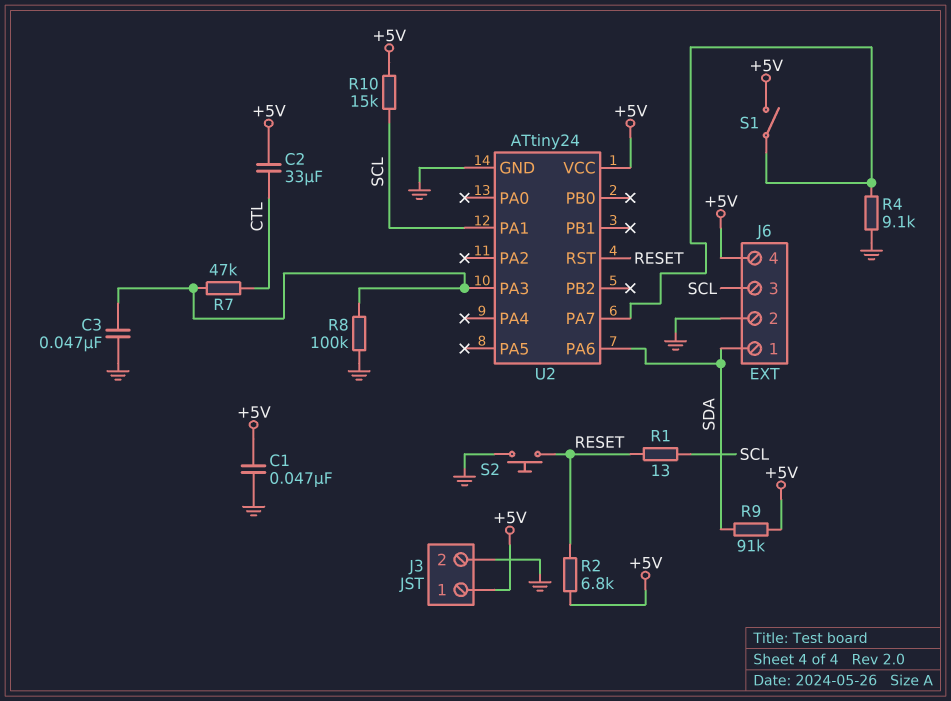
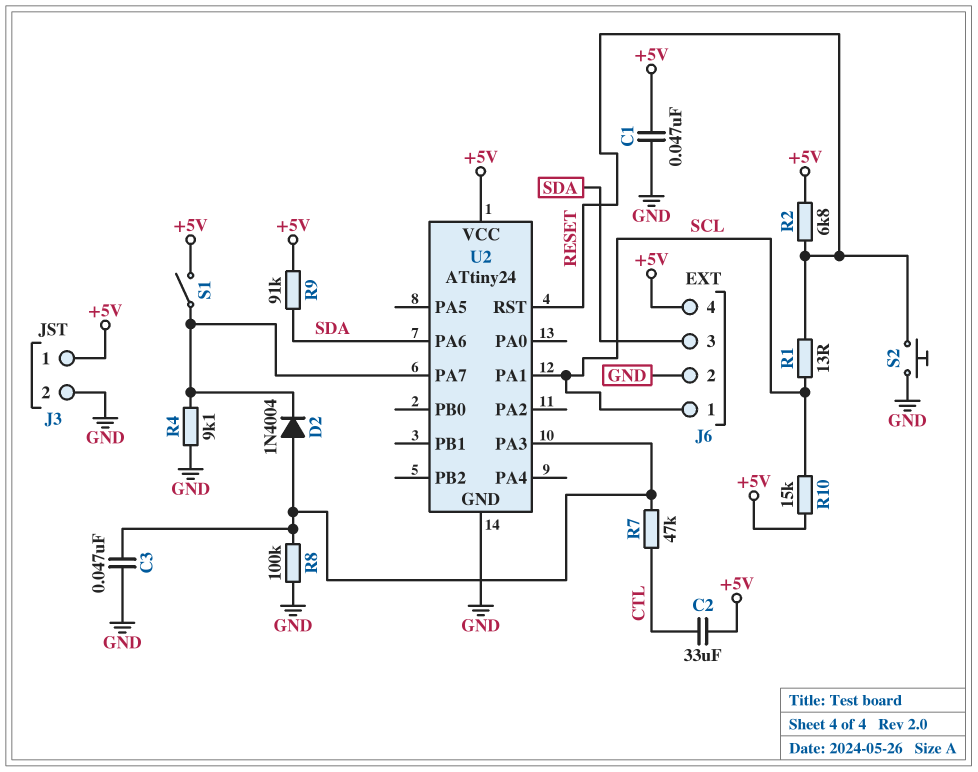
D2: none -> diode 1N4004 (A U2/PA3, K U2/PA7)
J6 pin 1: SDA -> SCL
J6 pin 3: SCL -> SDA

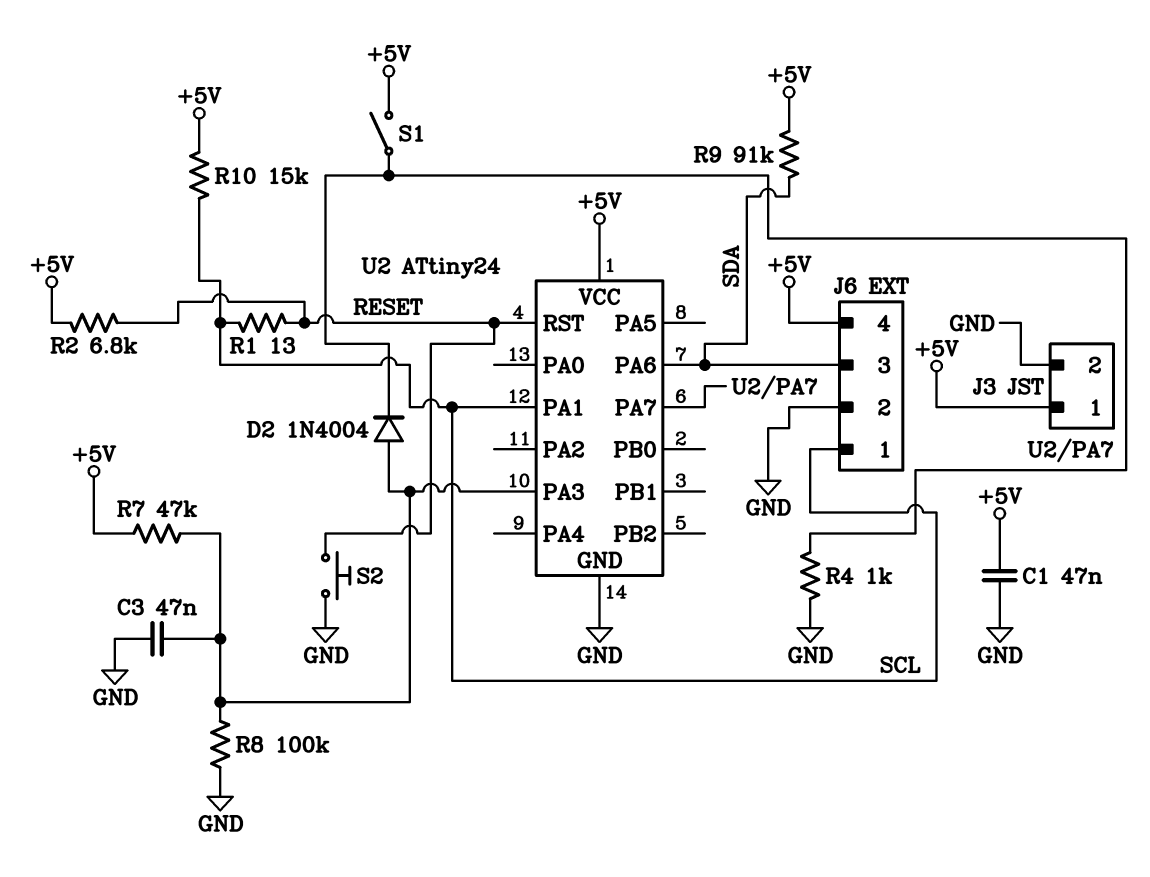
C2: 33uF (+5V, CTL) -> none
R4: 9.1k (GND, U2/PA7) -> 1k (GND, U2/PA7)
R7: 47k (CTL, U2/PA3) -> 47k (+5V, U2/PA3)

